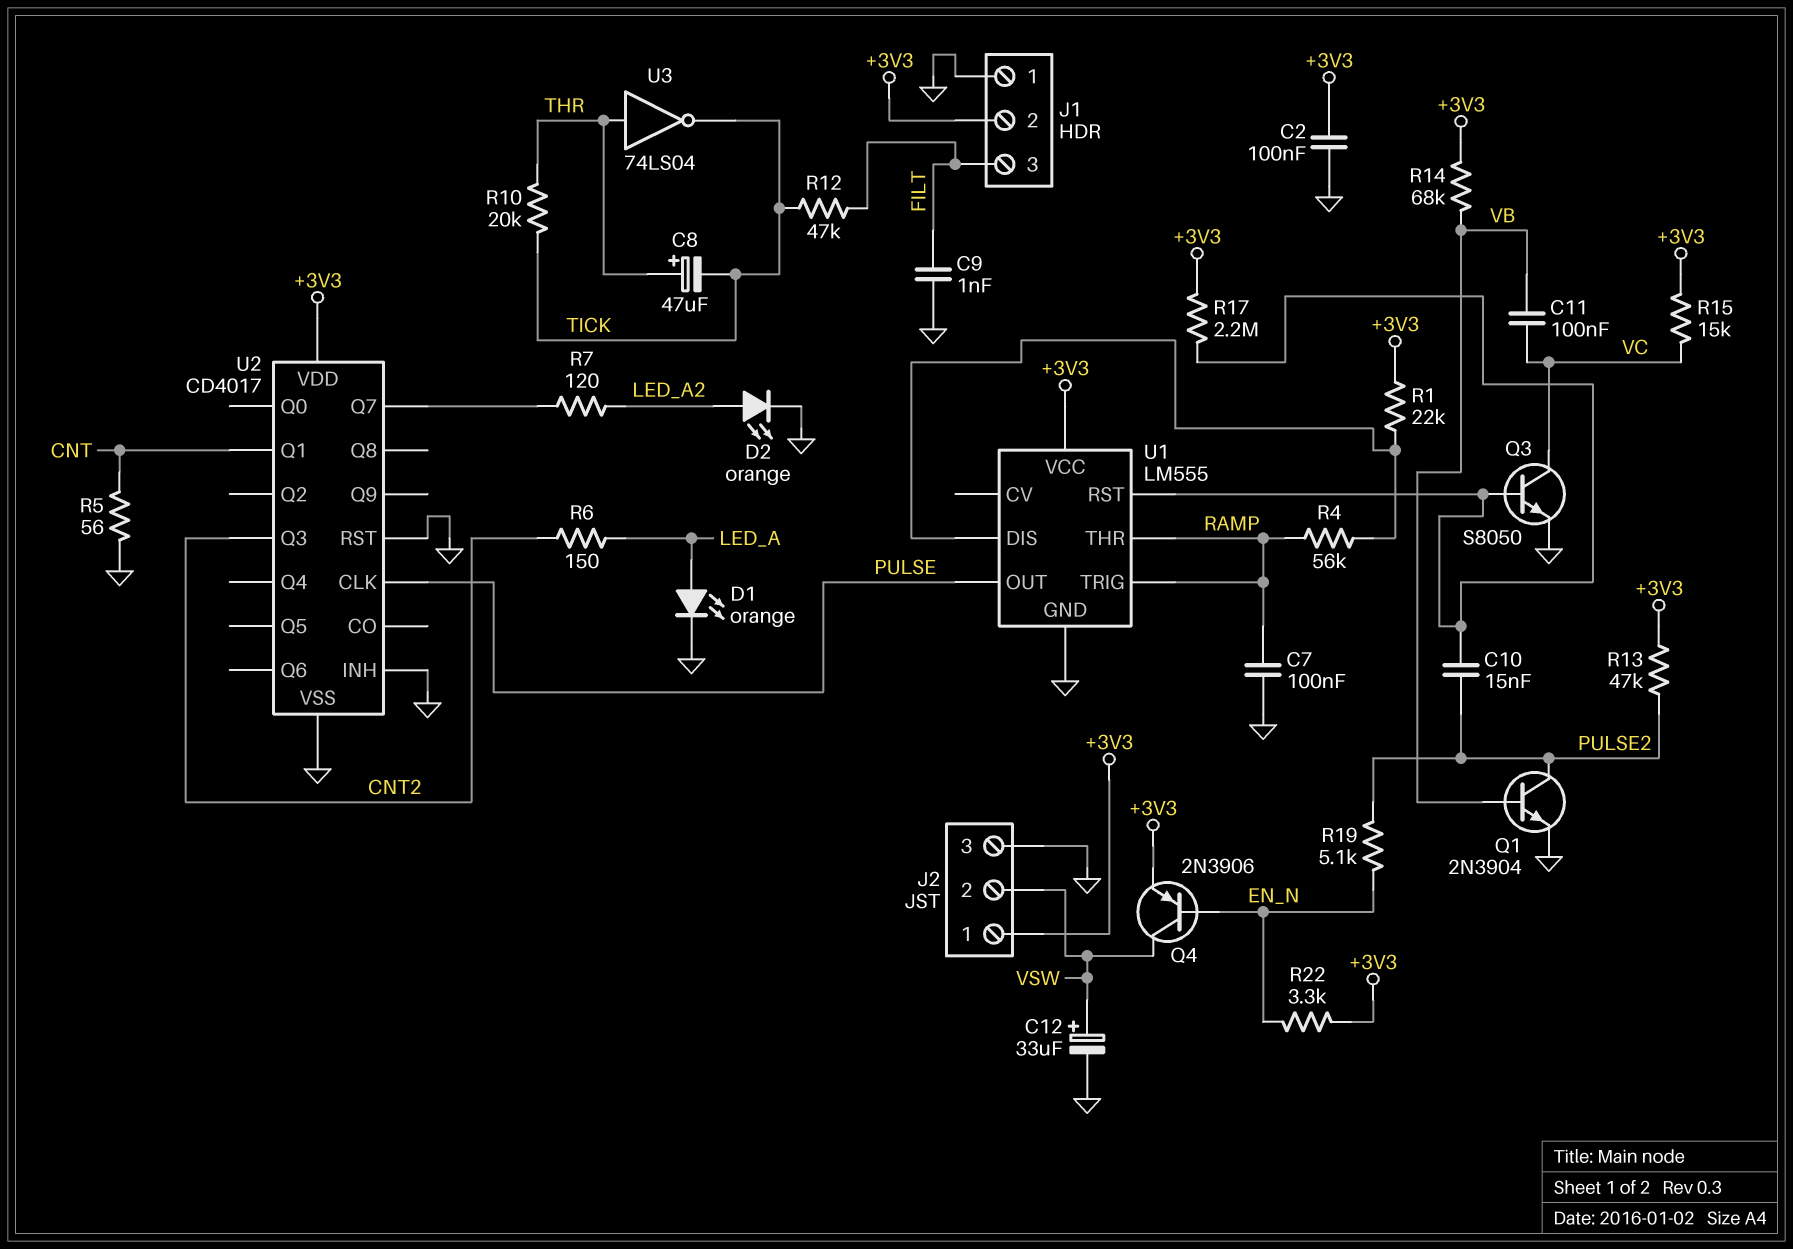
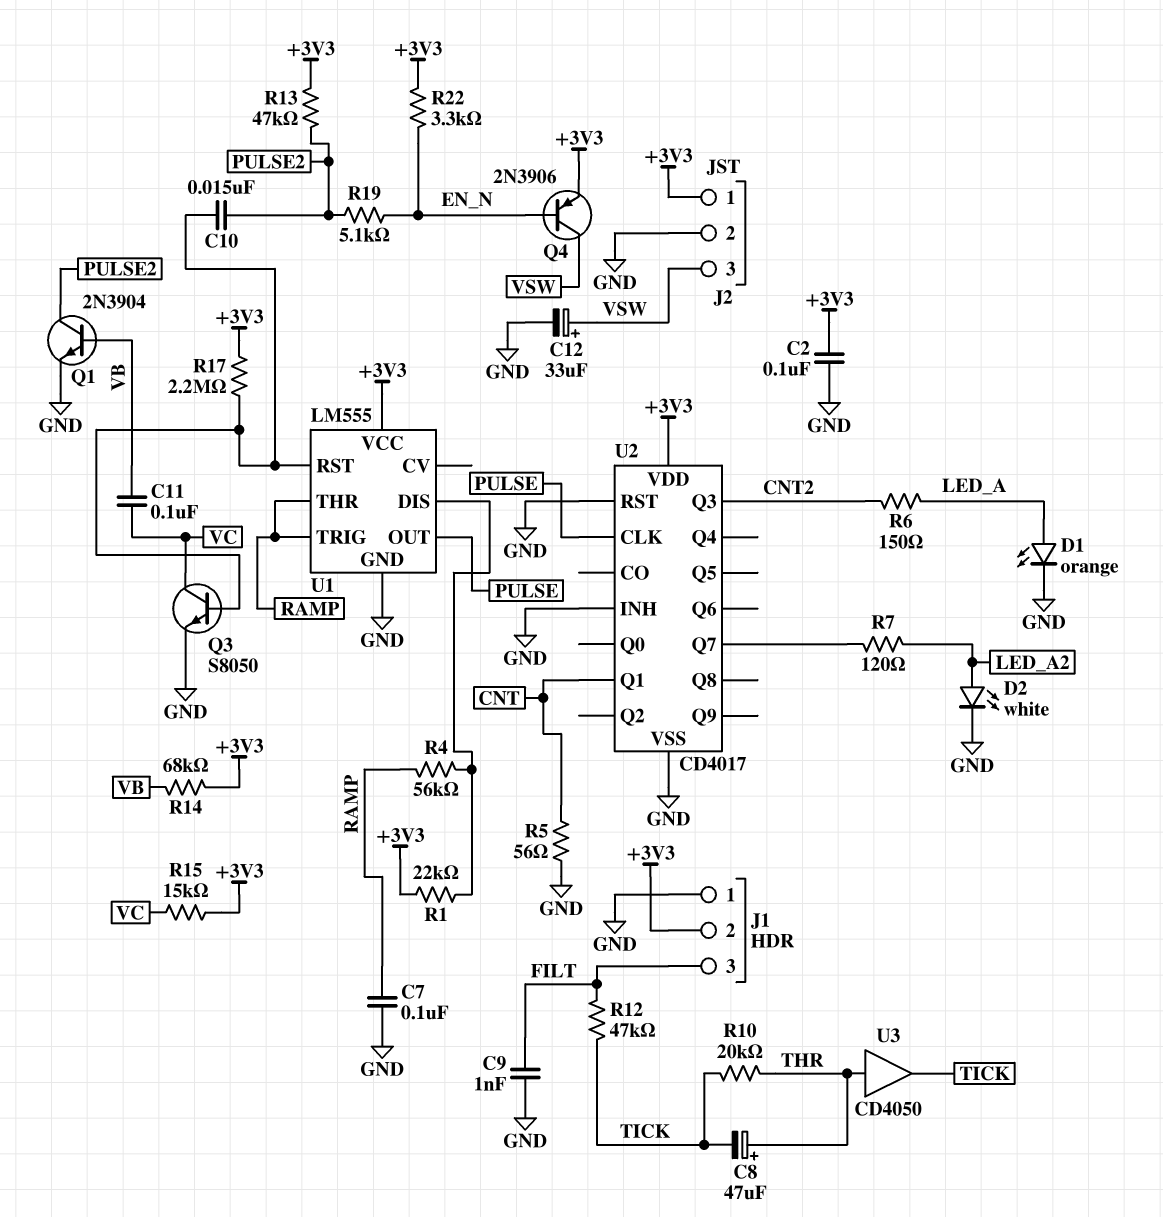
D2: LED orange (A LED_A2, K GND) -> LED white (A LED_A2, K GND)
J2 pin 2: VSW -> GND
J2 pin 3: GND -> VSW
U3: NOT 74LS04 (in THR, out TICK) -> buffer CD4050 (in THR, out TICK)

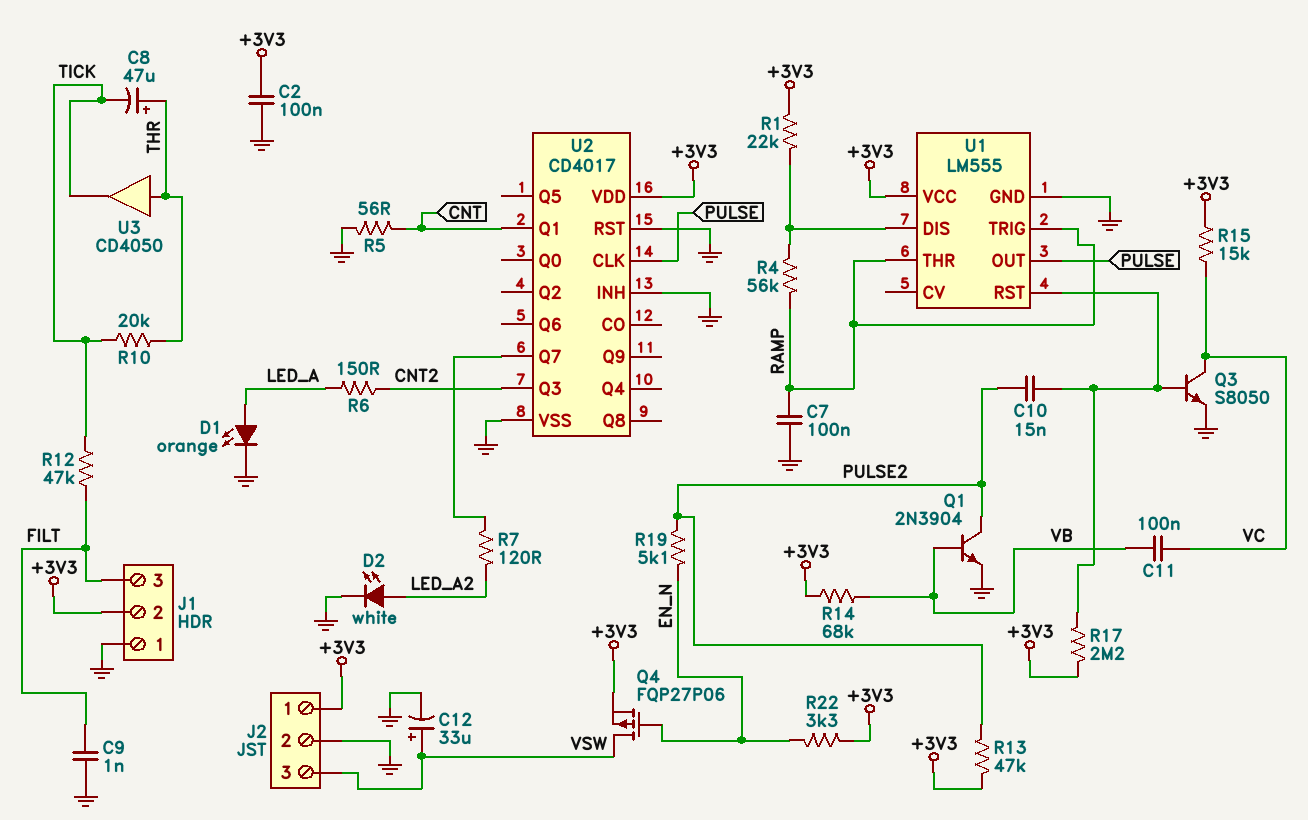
Q4: PNP 2N3906 (B EN_N, C VSW, E +3V3) -> PMOS FQP27P06 (G EN_N, D VSW, S +3V3)

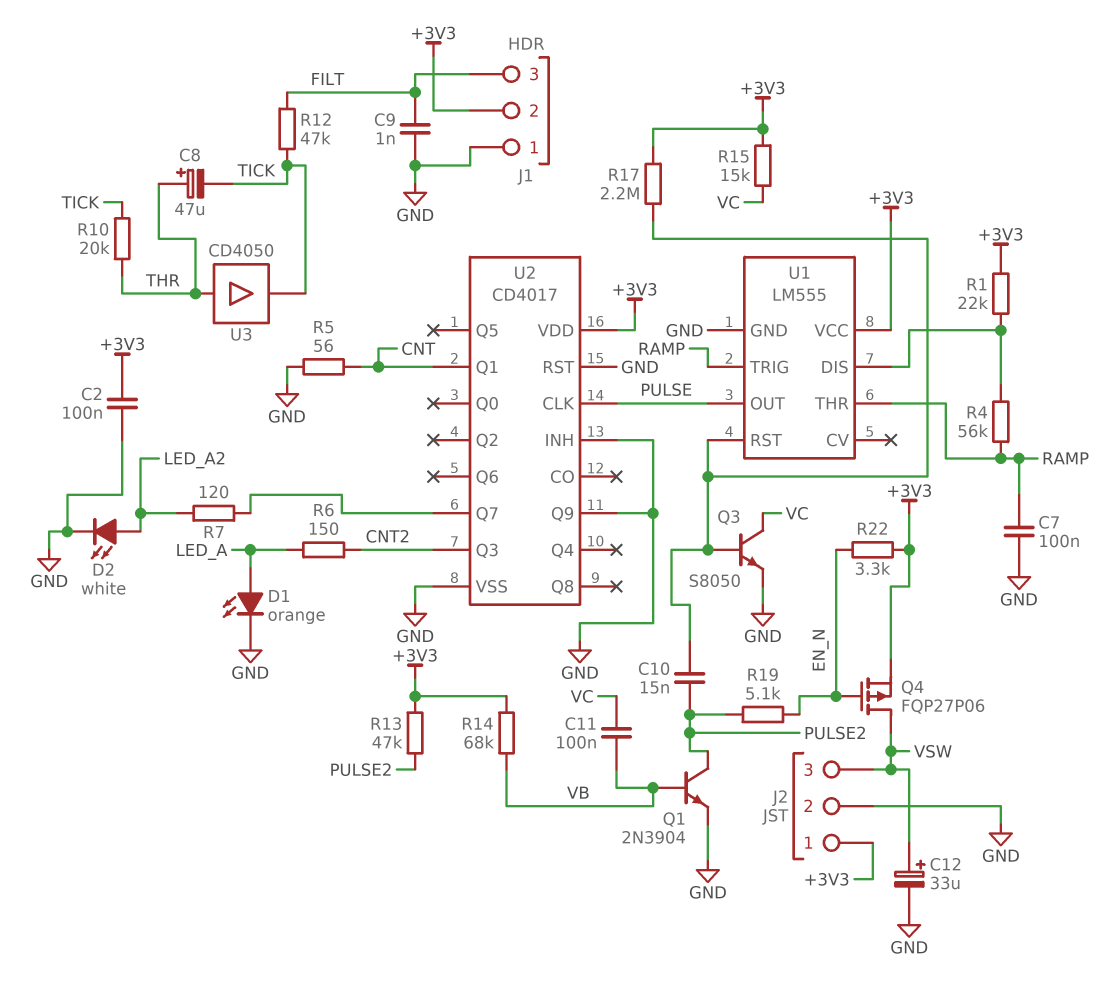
U2 pin Q9: none -> GND

